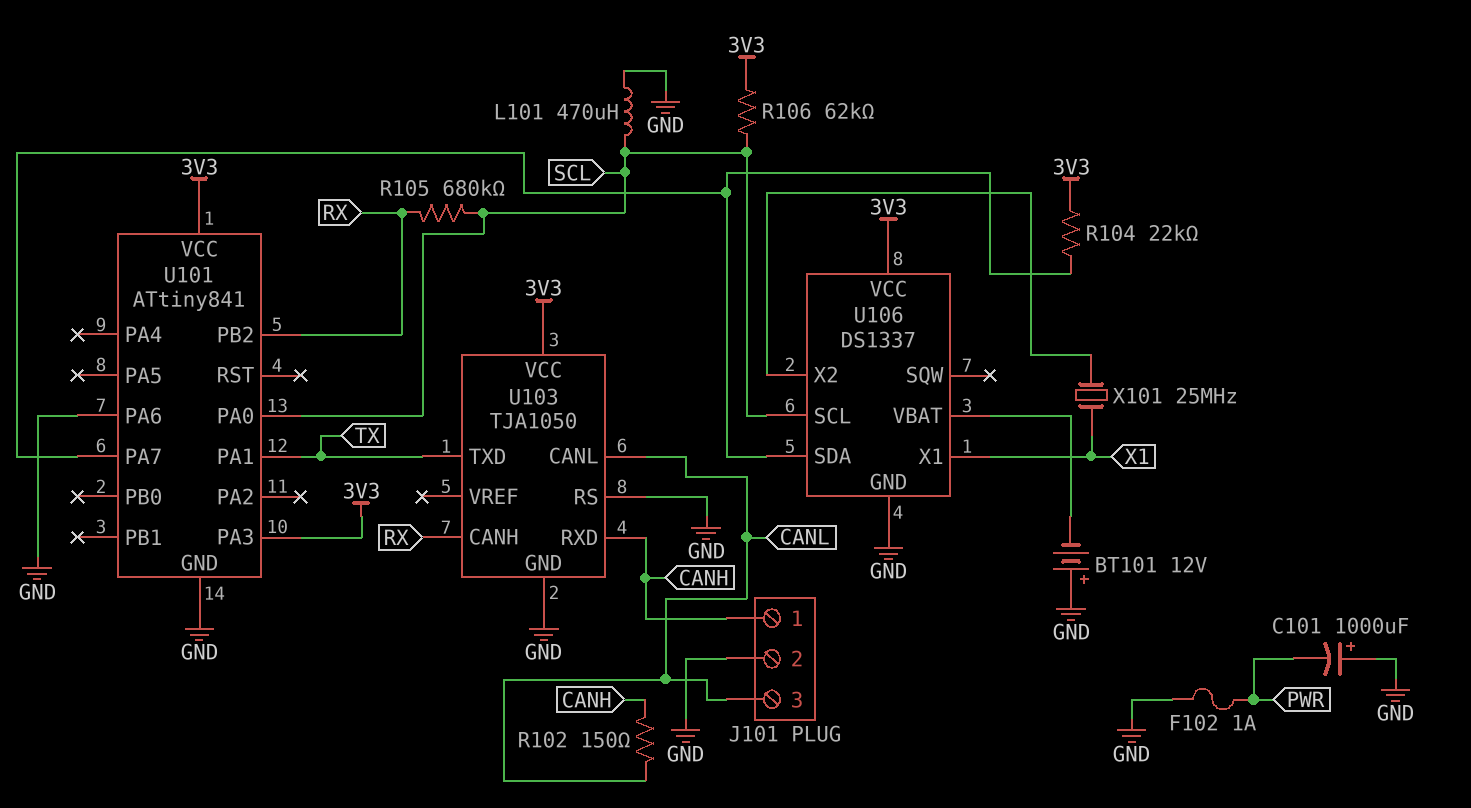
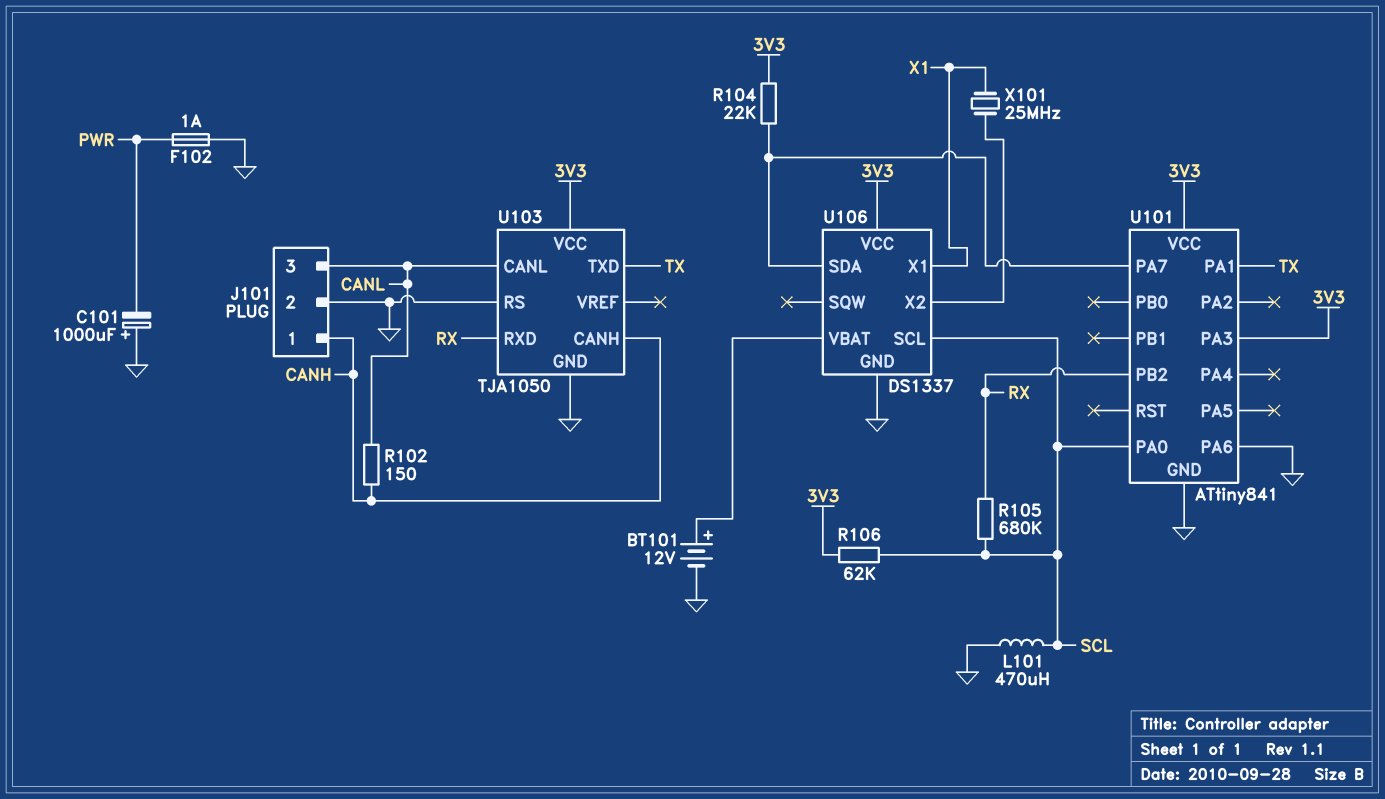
BT101: 12V (plus GND, minus U106/VBAT) -> 12V (plus U106/VBAT, minus GND)
U103 pin CANH: RX -> CANH
U103 pin RXD: CANH -> RX

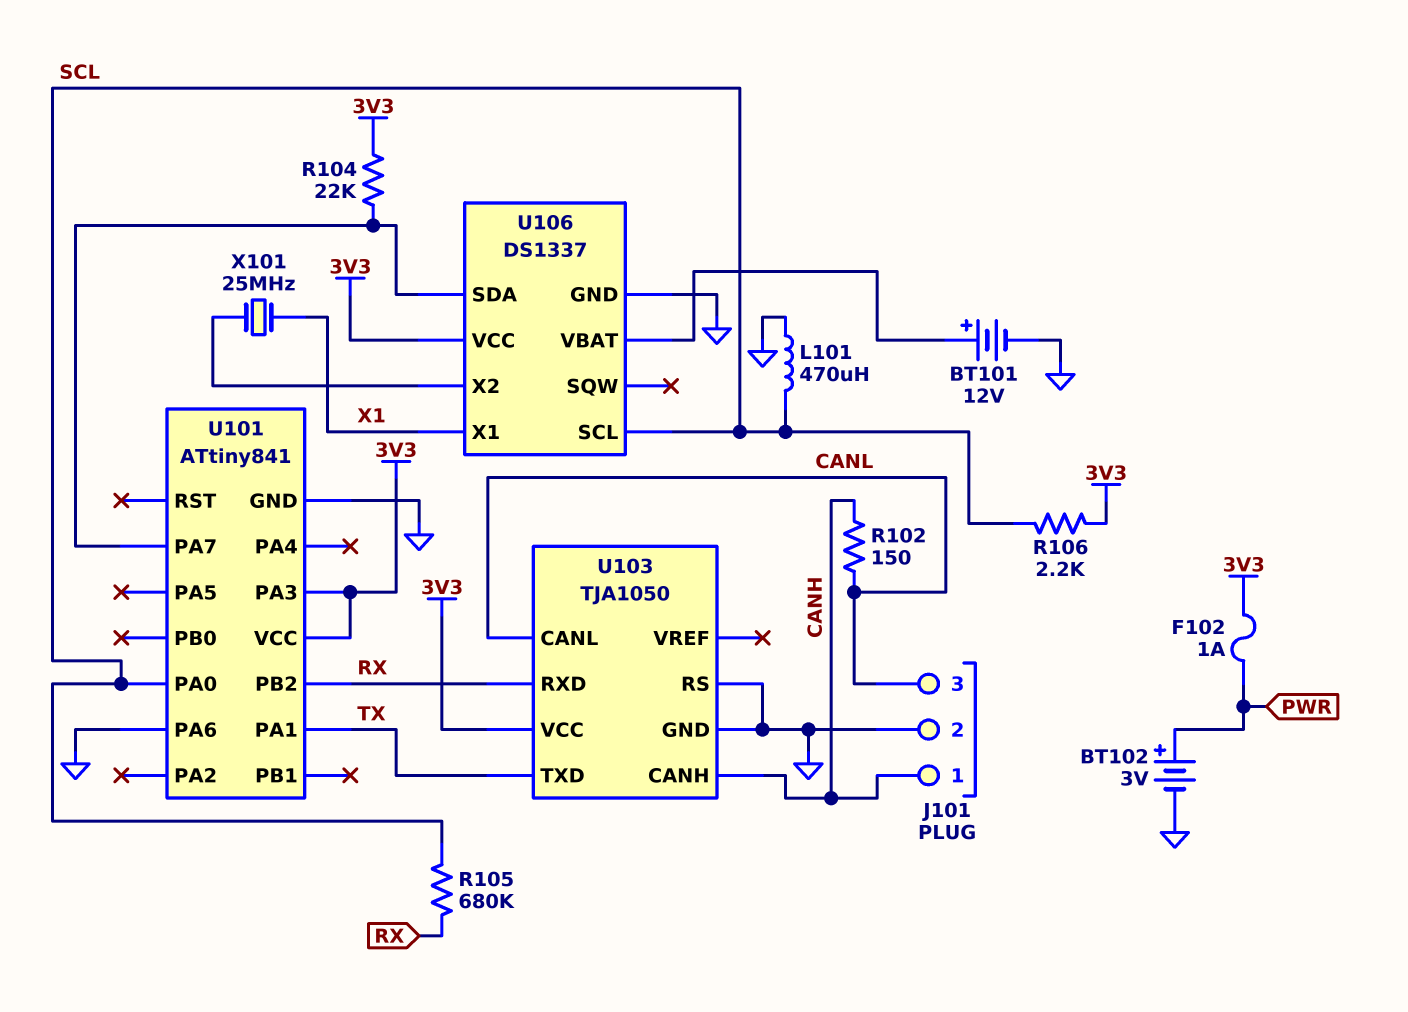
BT102: none -> 3V (plus PWR, minus GND)
C101: 1000uF (plus GND, minus PWR) -> none
F102: 1A (GND, PWR) -> 1A (3V3, PWR)
R106: 62k (3V3, SCL) -> 2.2k (3V3, SCL)

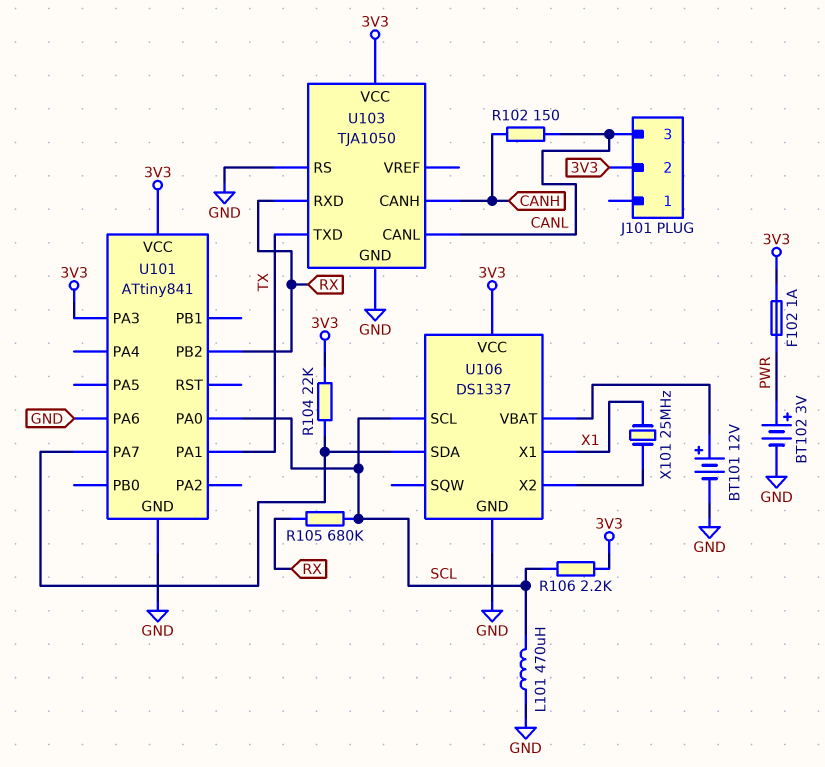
J101 pin 1: CANH -> none
J101 pin 2: GND -> 3V3

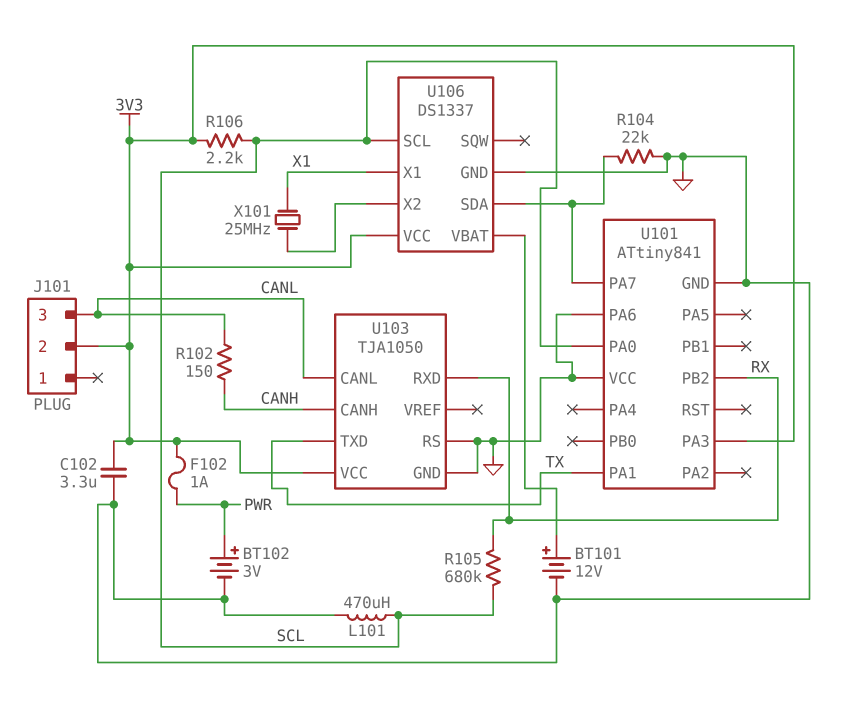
C102: none -> 3.3uF (3V3, GND)
R104: 22k (3V3, U101/PA7) -> 22k (GND, U101/PA7)
U101 pin VCC: 3V3 -> GND

